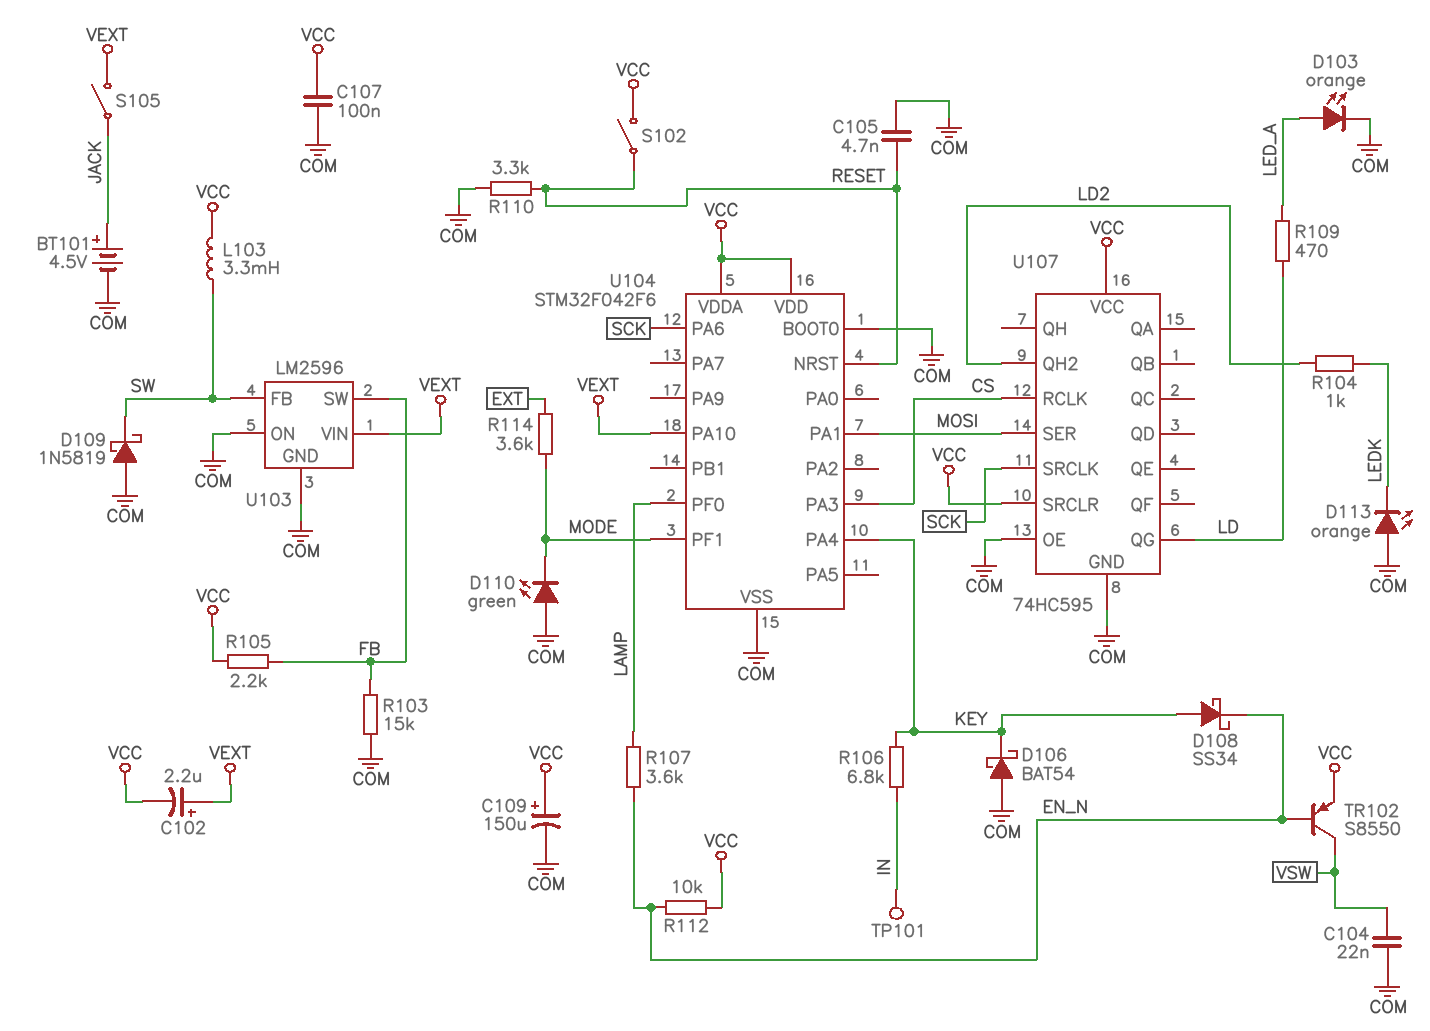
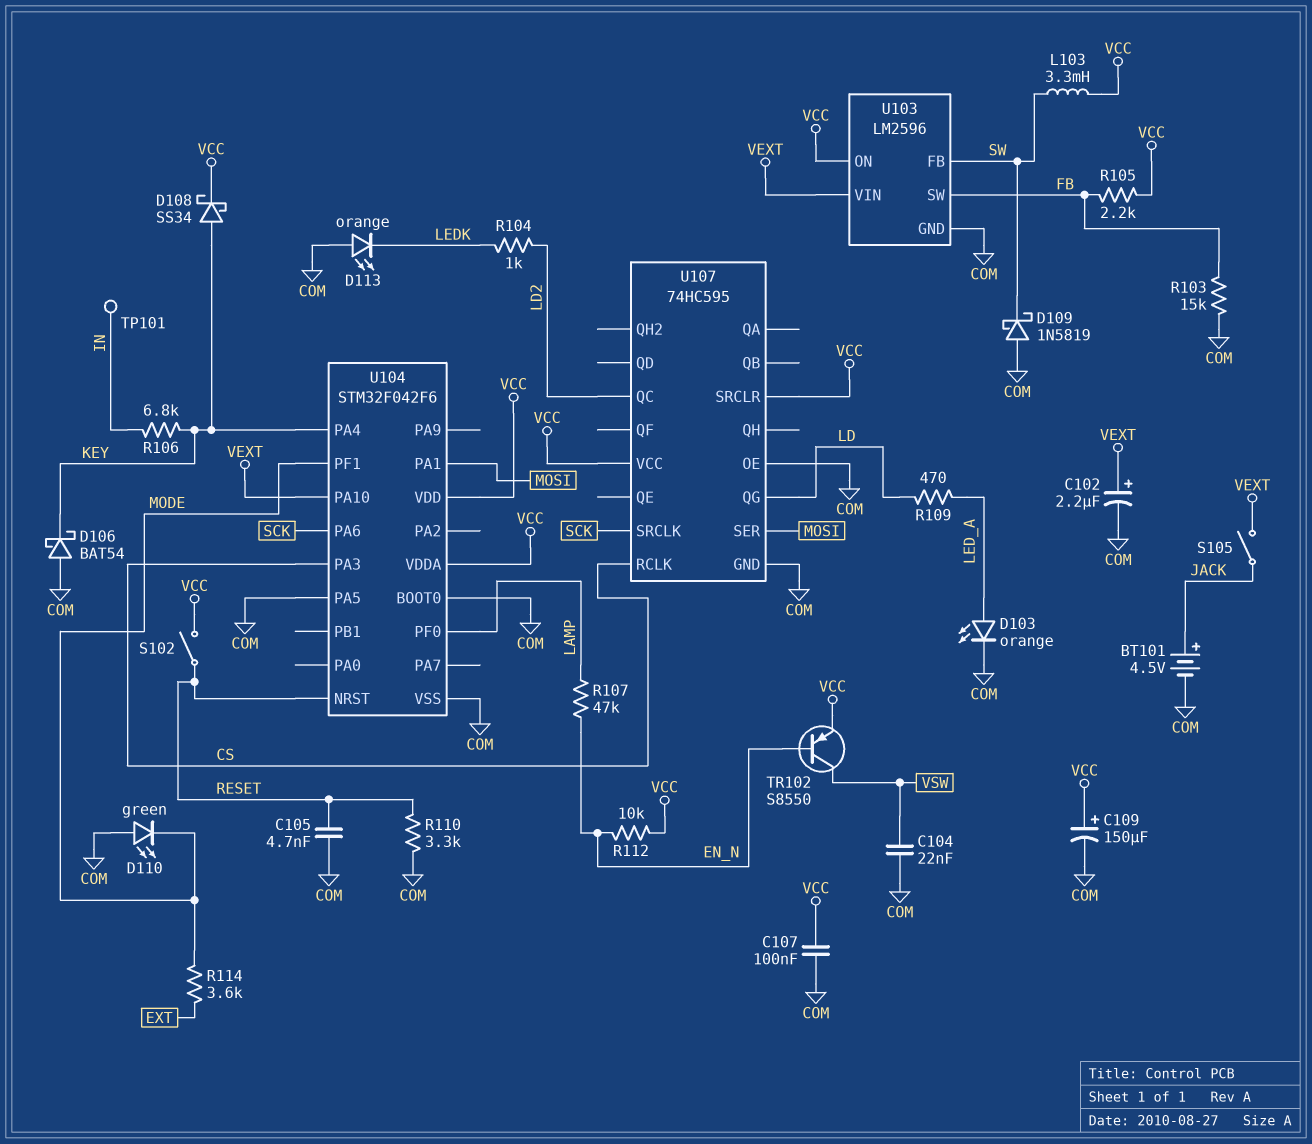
C102: 2.2uF (plus VEXT, minus VCC) -> 2.2uF (plus VEXT, minus COM)
D108: schottky SS34 (A KEY, K EN_N) -> schottky SS34 (A KEY, K VCC)
R107: 3.6k (EN_N, LAMP) -> 47k (EN_N, LAMP)
U103 pin ON: COM -> VCC
U104 pin PA5: none -> COM
U107 pin QC: none -> LD2
U107 pin QH2: LD2 -> none

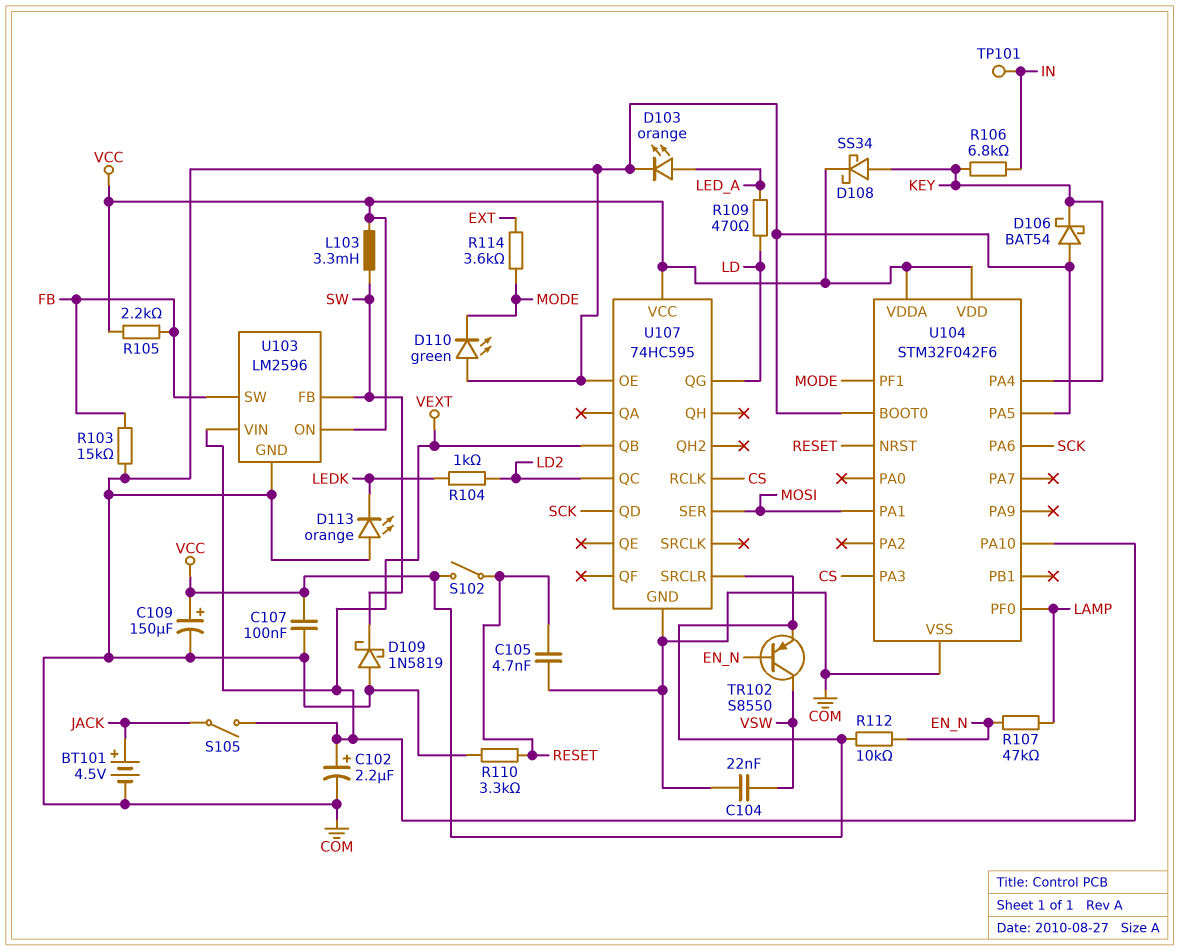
U107 pin QB: none -> VEXT
U107 pin QD: none -> SCK
U107 pin SRCLK: SCK -> none

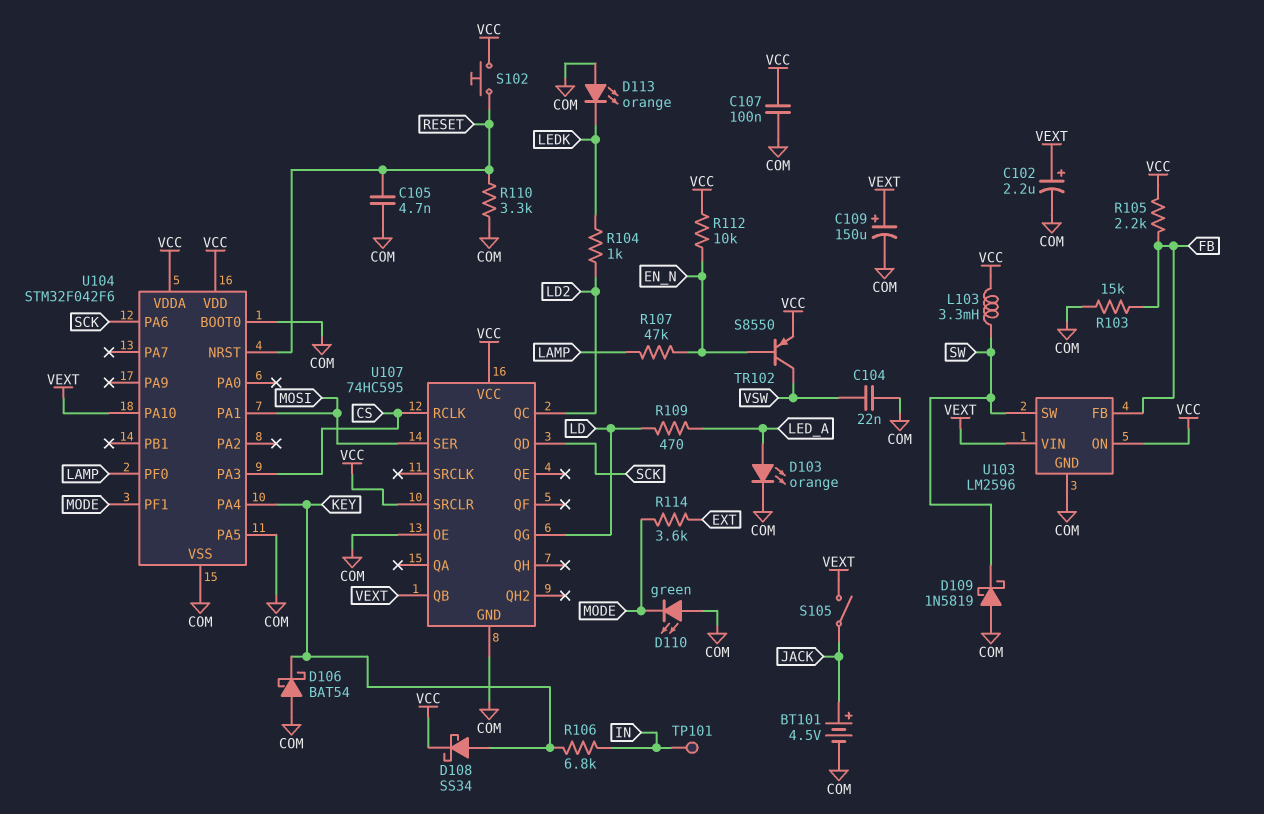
C109: 150uF (plus VCC, minus COM) -> 150uF (plus VEXT, minus COM)
S102: switch (RESET, VCC) -> button (RESET, VCC)
U103 pin FB: SW -> FB
U103 pin SW: FB -> SW

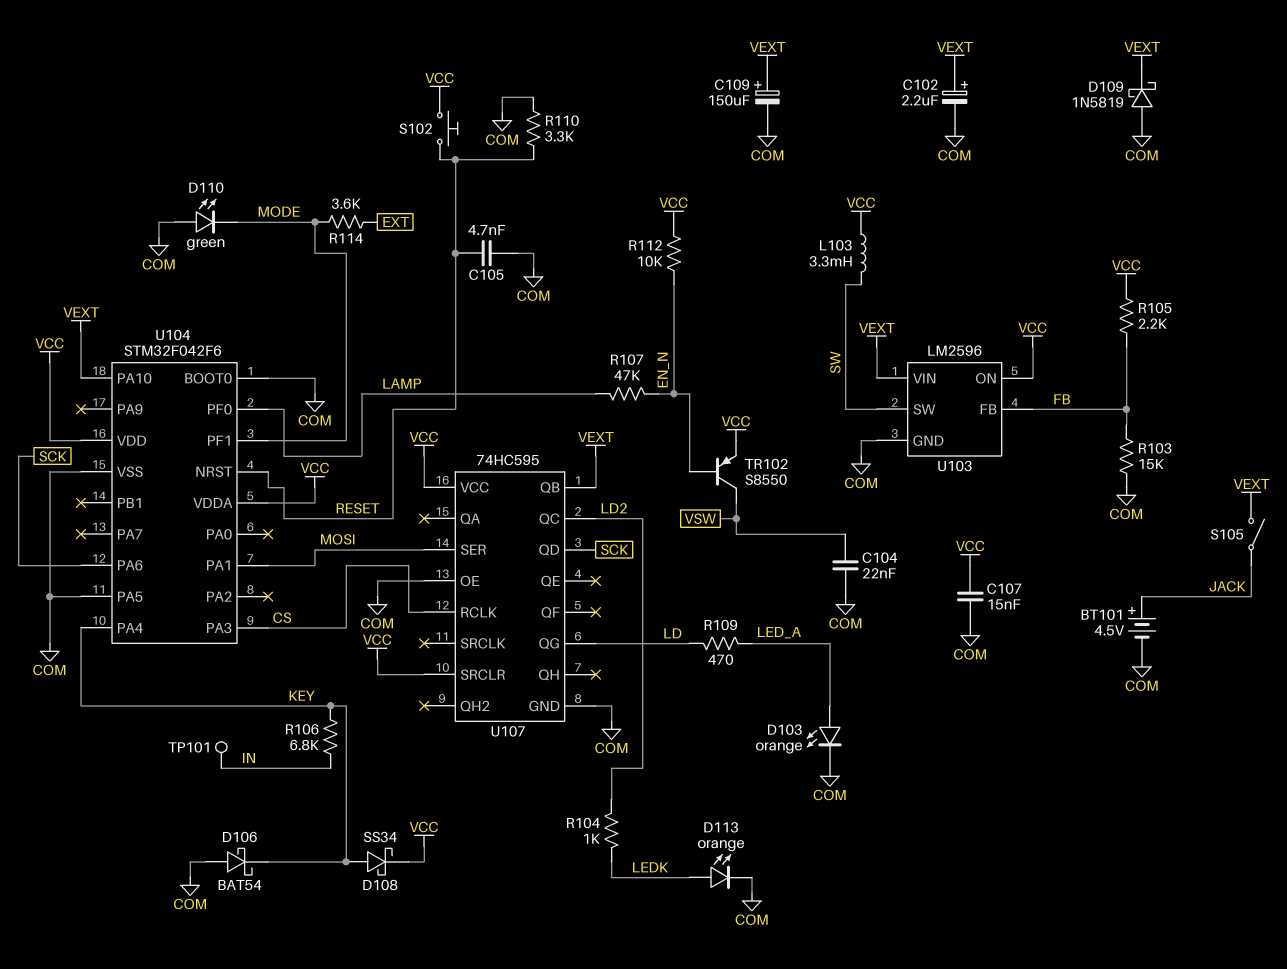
C107: 100nF (COM, VCC) -> 15nF (COM, VCC)
D109: schottky 1N5819 (A COM, K SW) -> schottky 1N5819 (A COM, K VEXT)
D113: LED orange (A COM, K LEDK) -> LED orange (A LEDK, K COM)

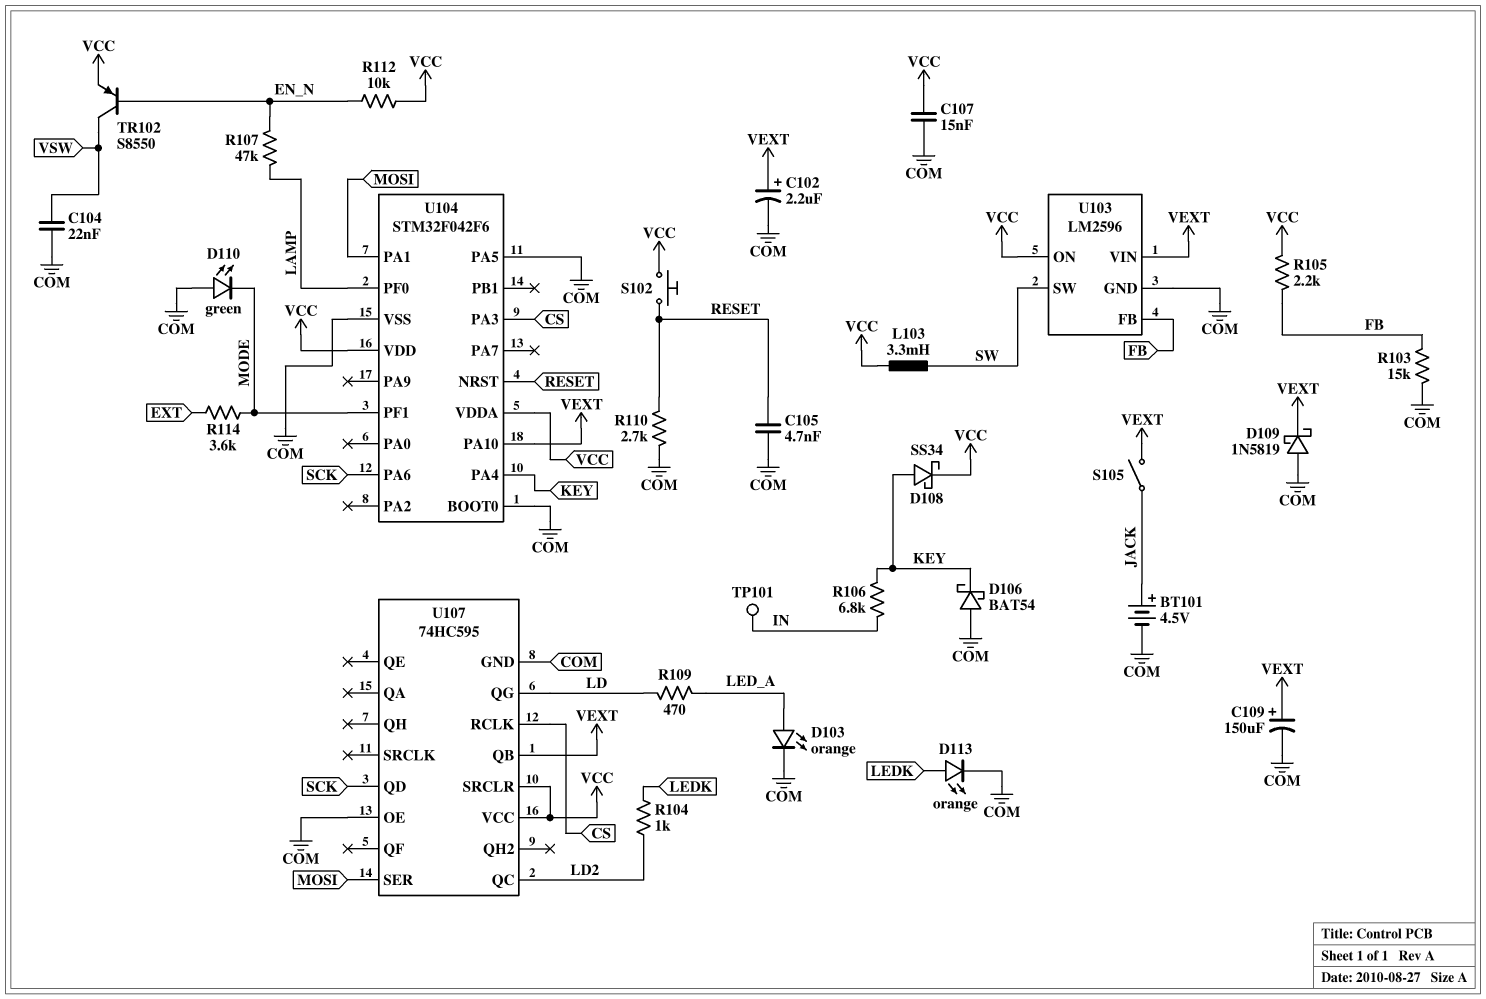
R110: 3.3k (COM, RESET) -> 2.7k (COM, RESET)

